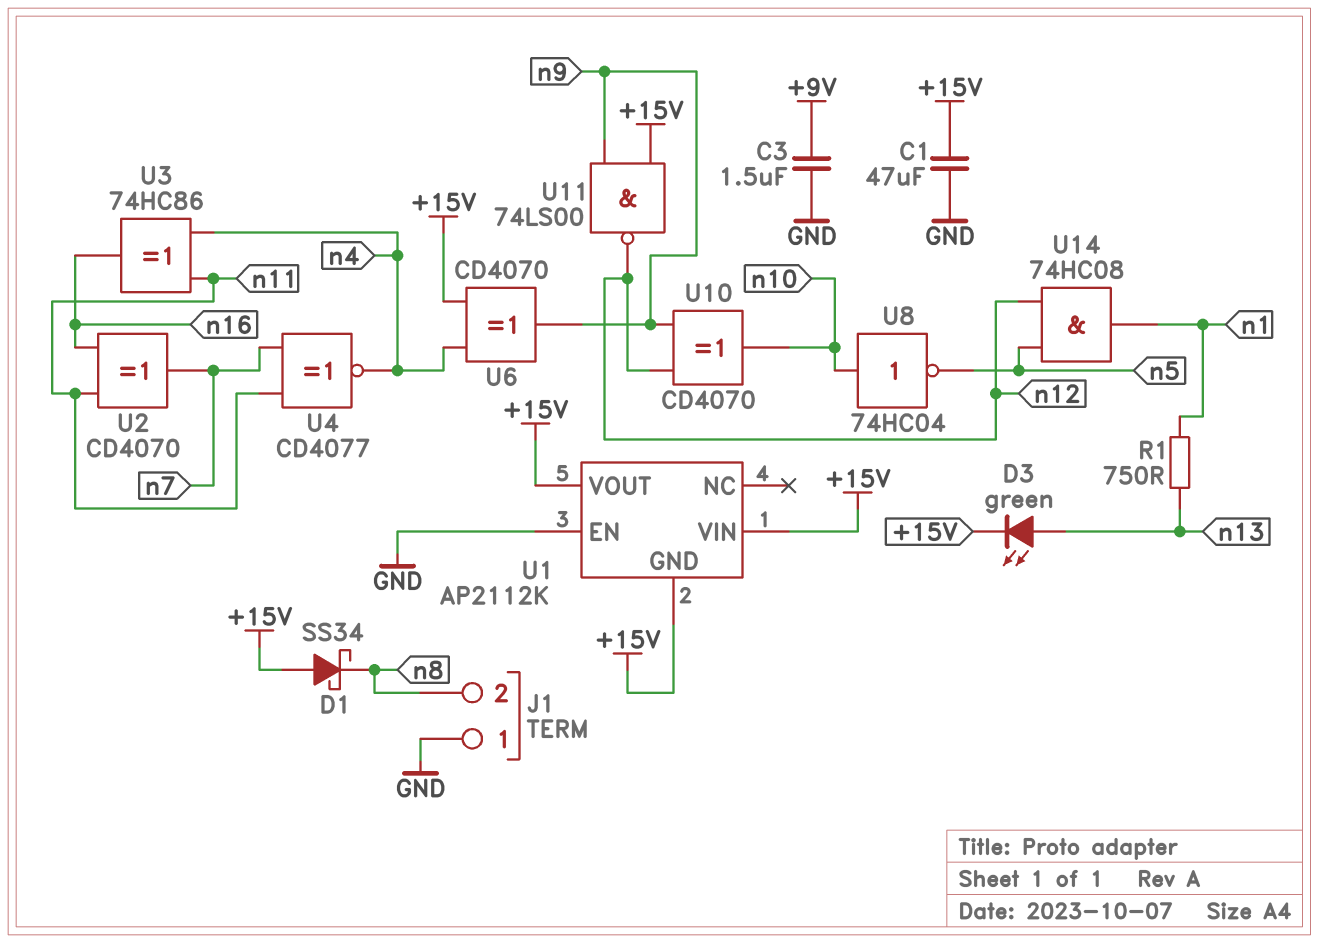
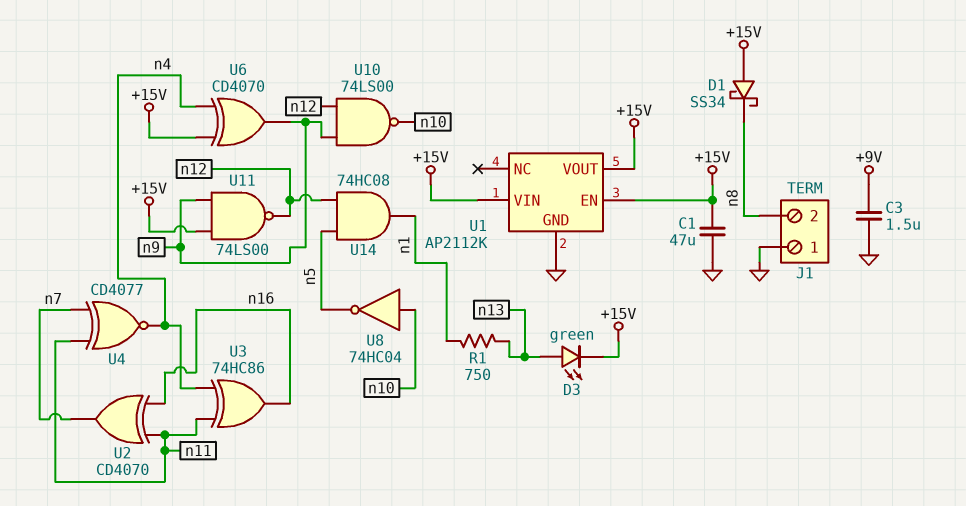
U1 pin EN: GND -> +15V
U1 pin GND: +15V -> GND
U10: XOR CD4070 (in n9, in n12, out n10) -> NAND 74LS00 (in n9, in n12, out n10)

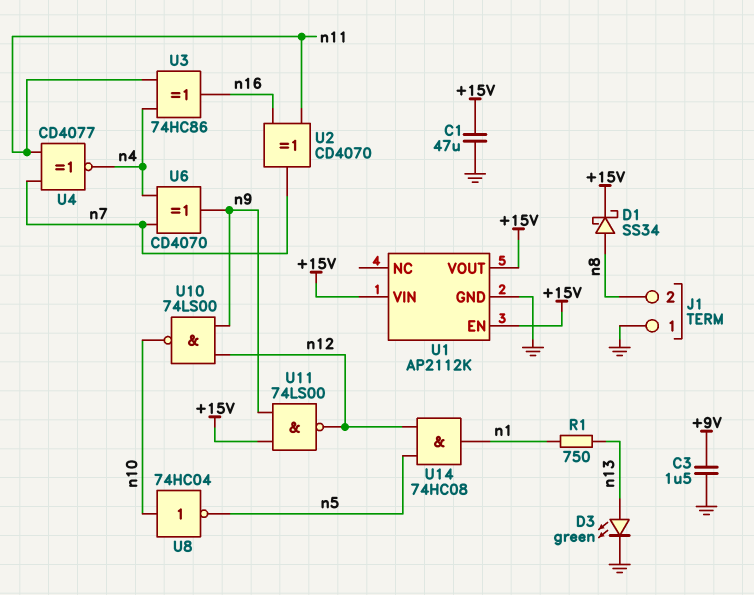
D1: schottky SS34 (A +15V, K n8) -> schottky SS34 (A n8, K +15V)
D3: LED green (A n13, K +15V) -> LED green (A n13, K GND)
U6: XOR CD4070 (in +15V, in n4, out n9) -> XOR CD4070 (in n4, in n7, out n9)

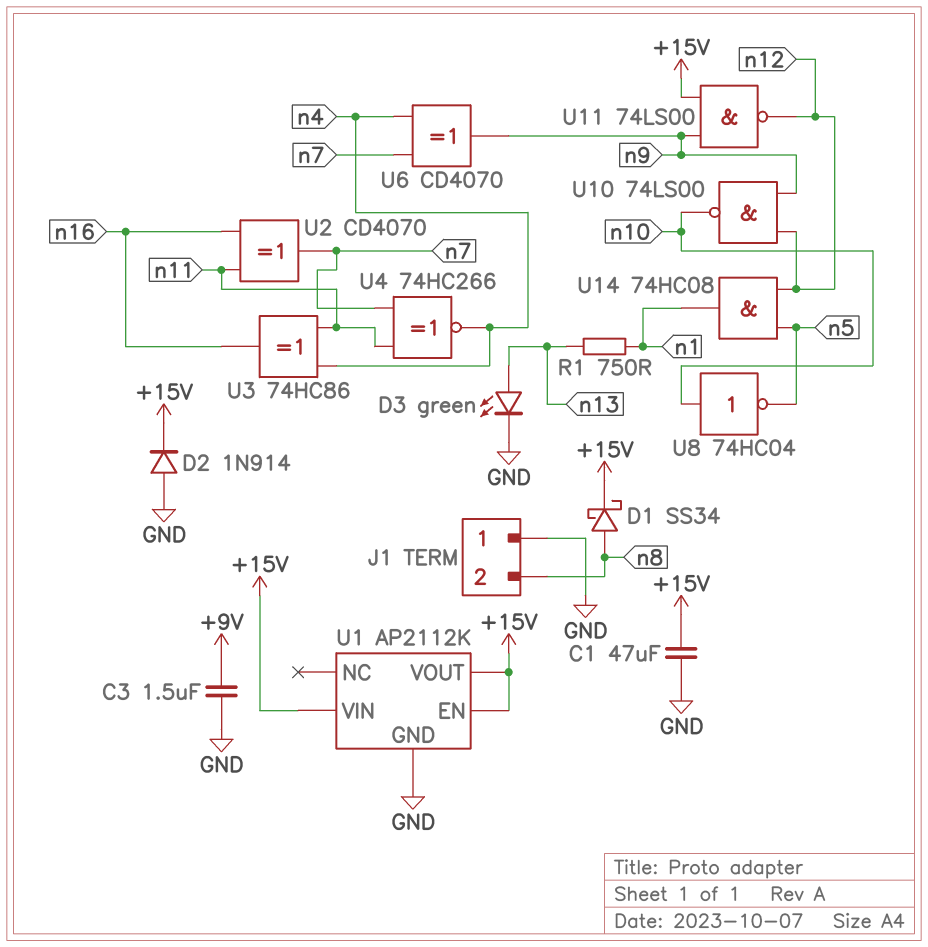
D2: none -> diode 1N914 (A GND, K +15V)
U4: XNOR CD4077 (in n7, in n11, out n4) -> XNOR 74HC266 (in n7, in n11, out n4)

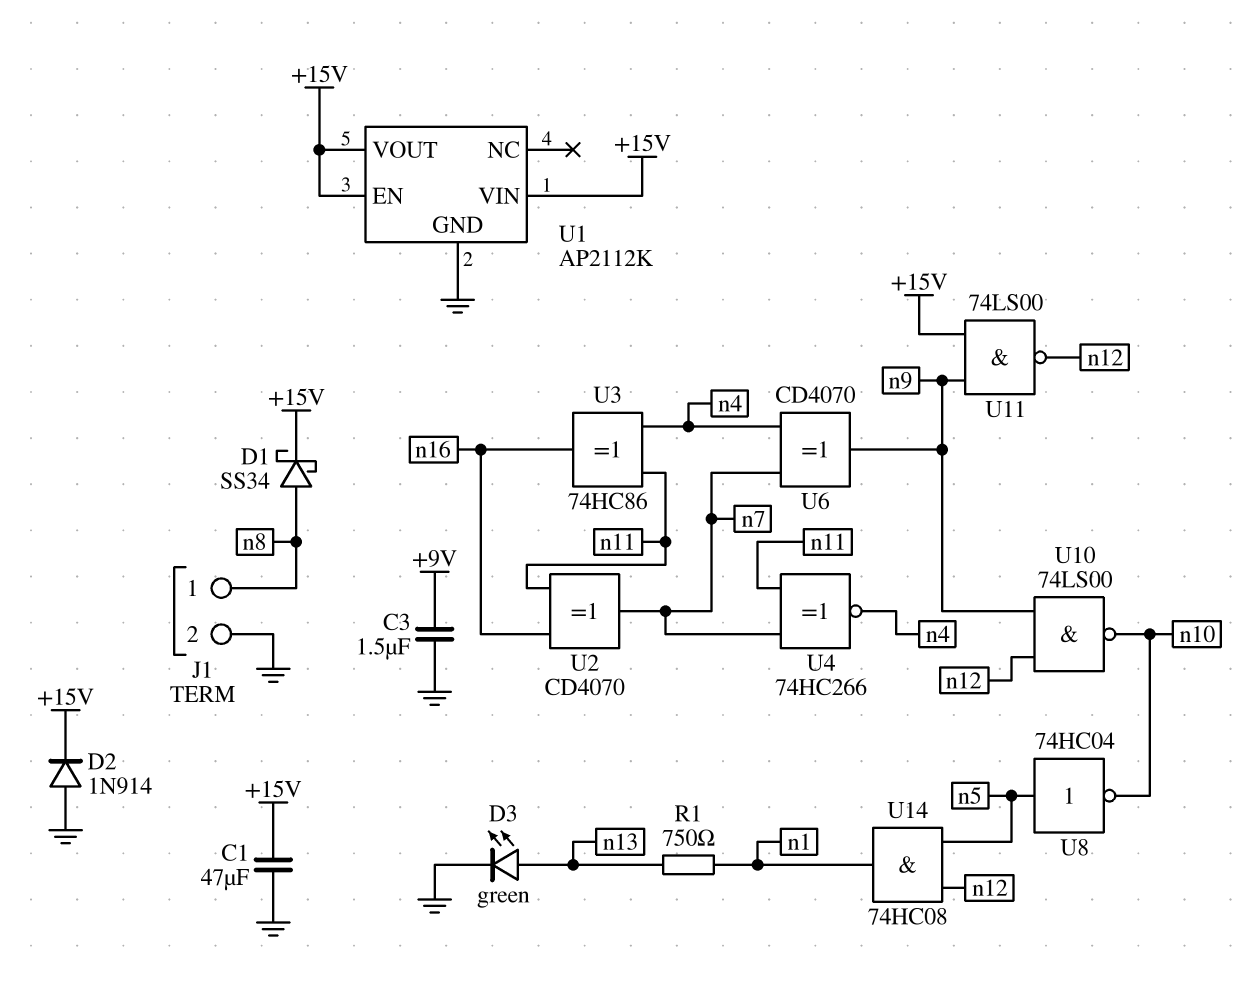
J1 pin 1: GND -> n8
J1 pin 2: n8 -> GND
U8: NOT 74HC04 (in n10, out n5) -> NOT 74HC04 (in n5, out n10)

